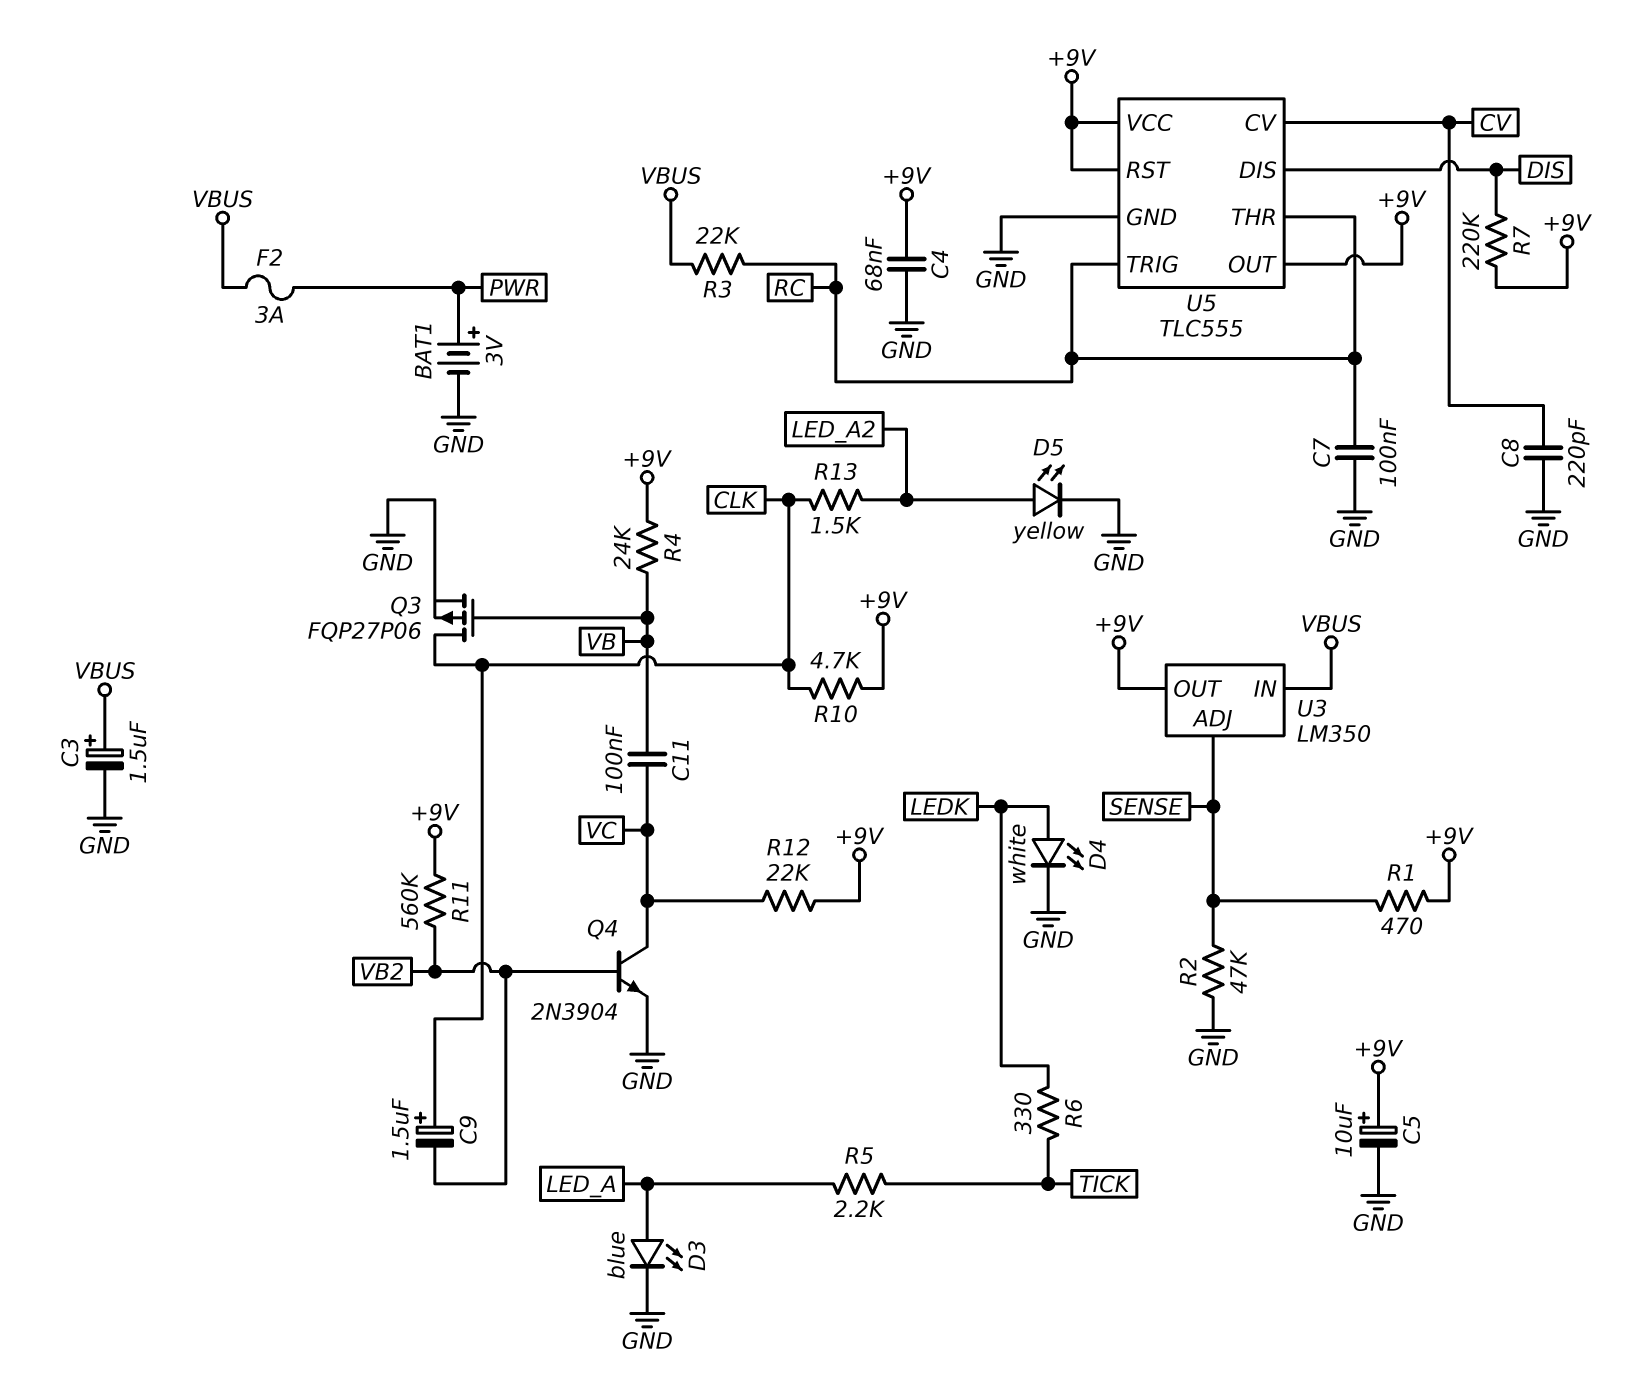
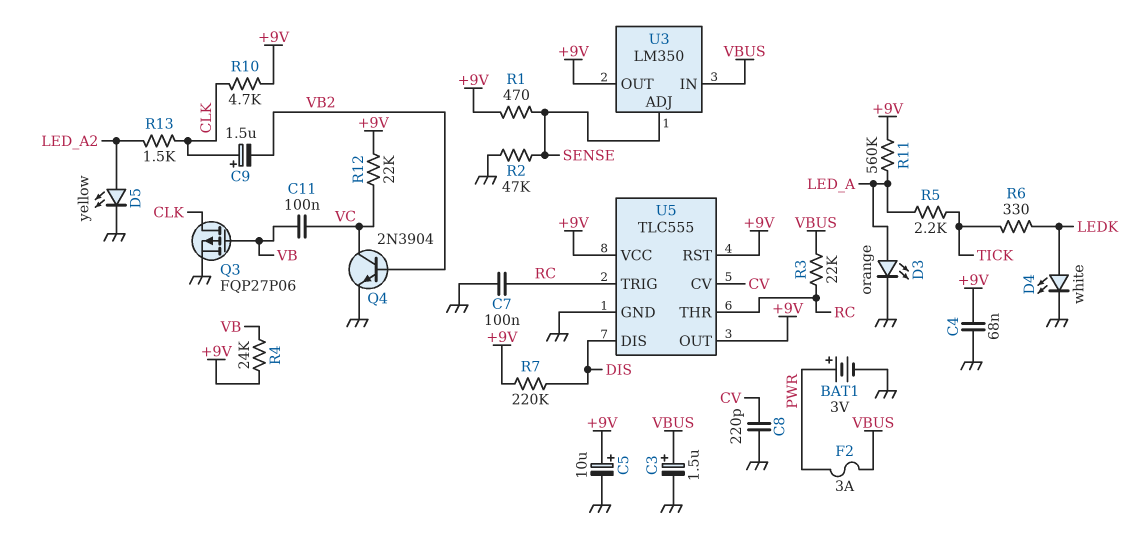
D3: LED blue (A LED_A, K GND) -> LED orange (A LED_A, K GND)
R11: 560k (+9V, VB2) -> 560k (+9V, LED_A)

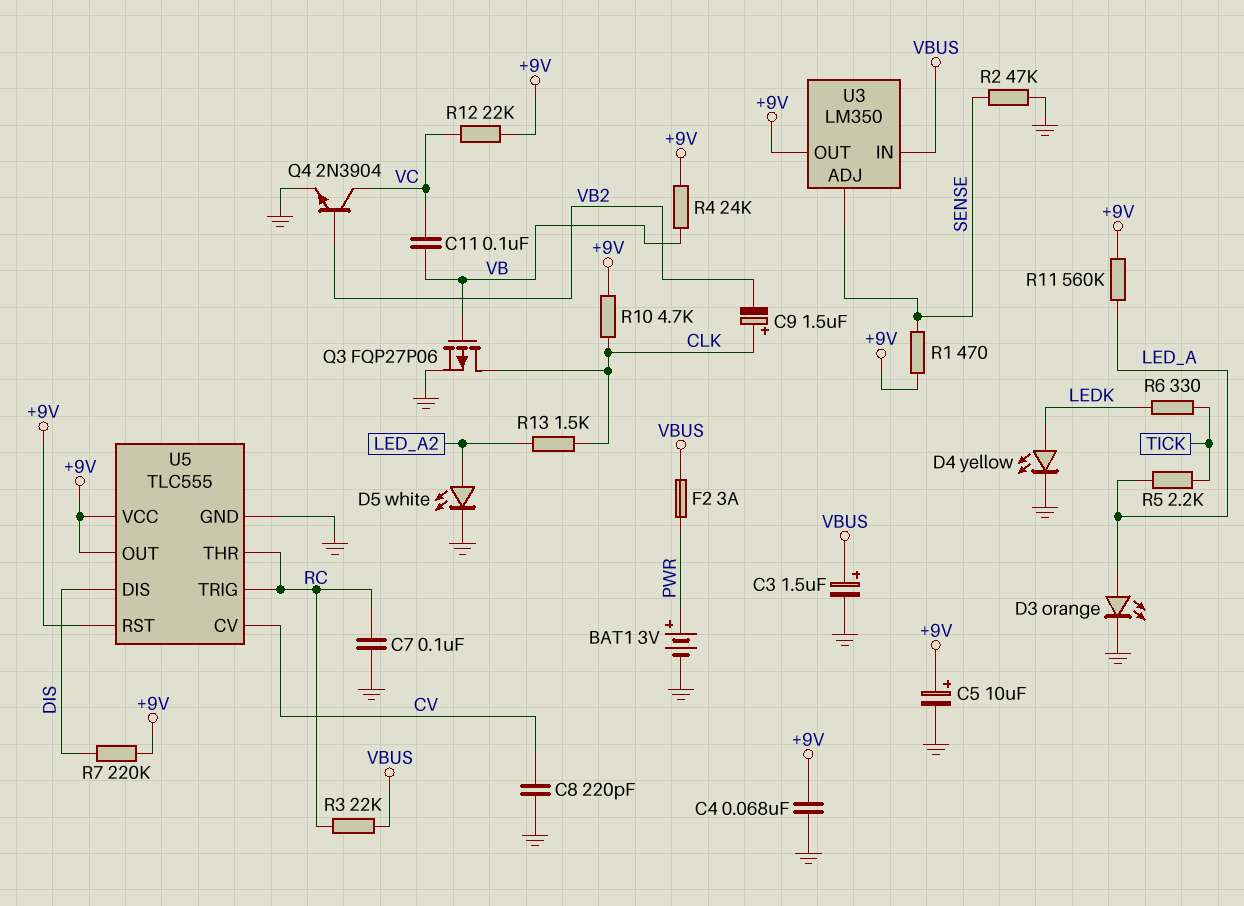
D4: LED white (A LEDK, K GND) -> LED yellow (A LEDK, K GND)
D5: LED yellow (A LED_A2, K GND) -> LED white (A LED_A2, K GND)

